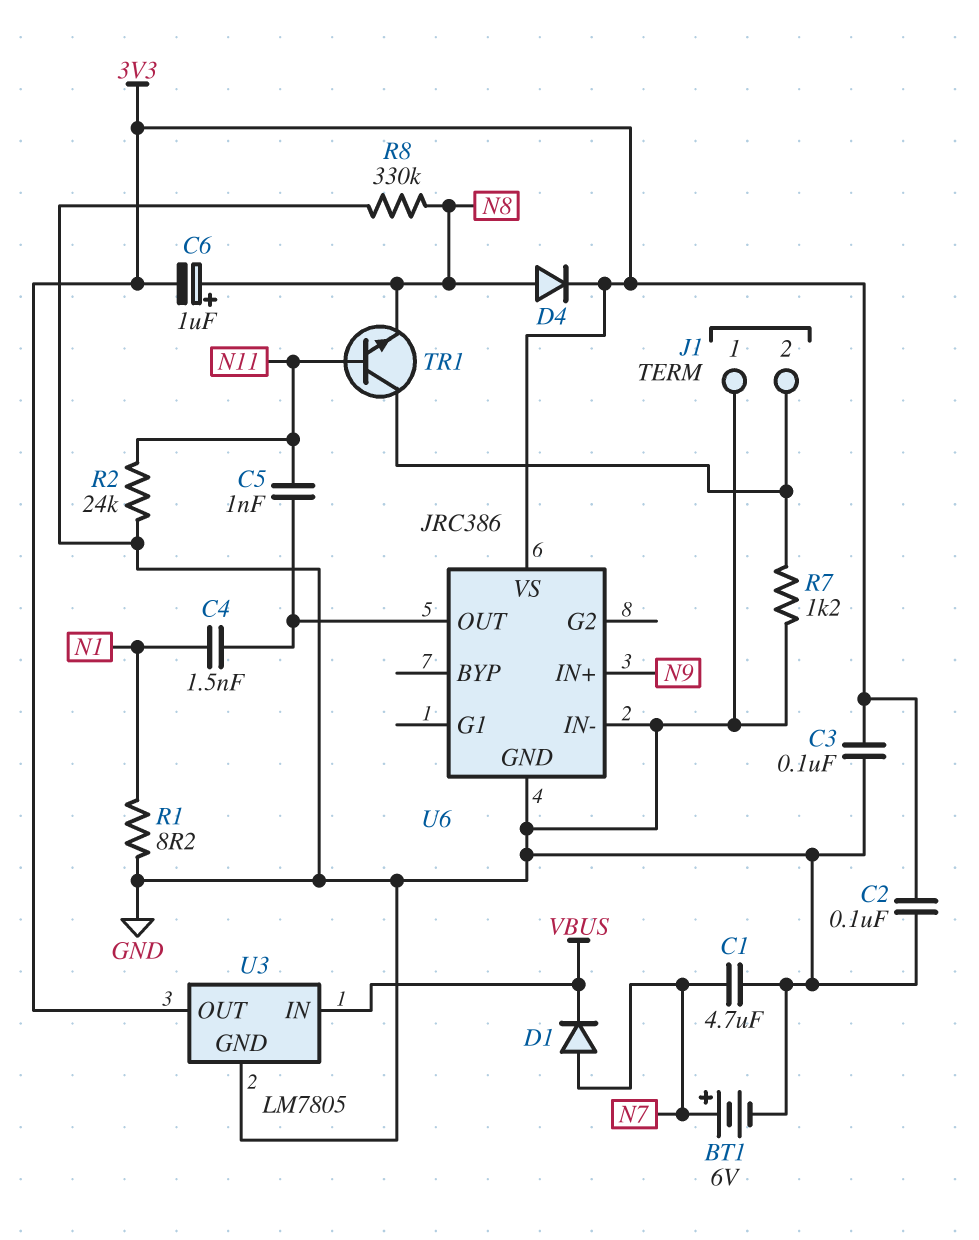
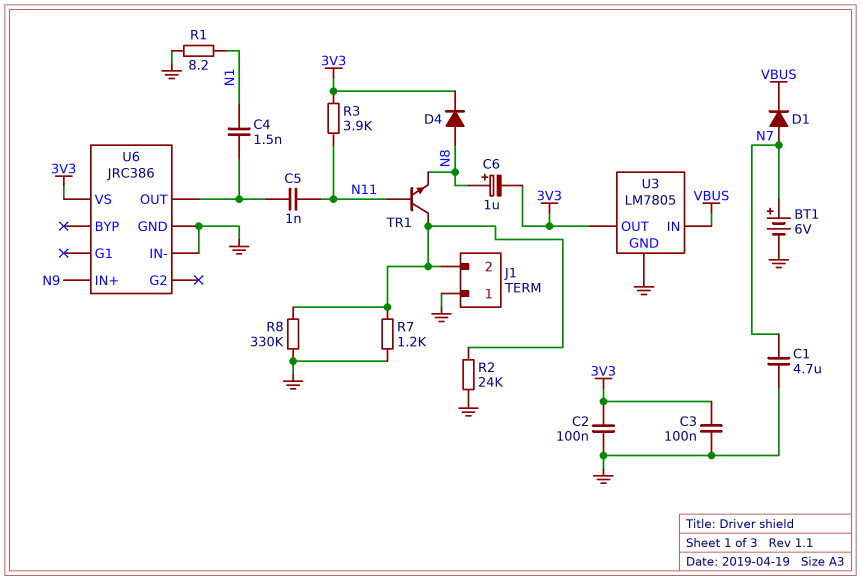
R2: 24k (GND, N11) -> 24k (GND, J1/2)
R3: none -> 3.9k (3V3, N11)
R8: 330k (GND, N8) -> 330k (GND, J1/2)

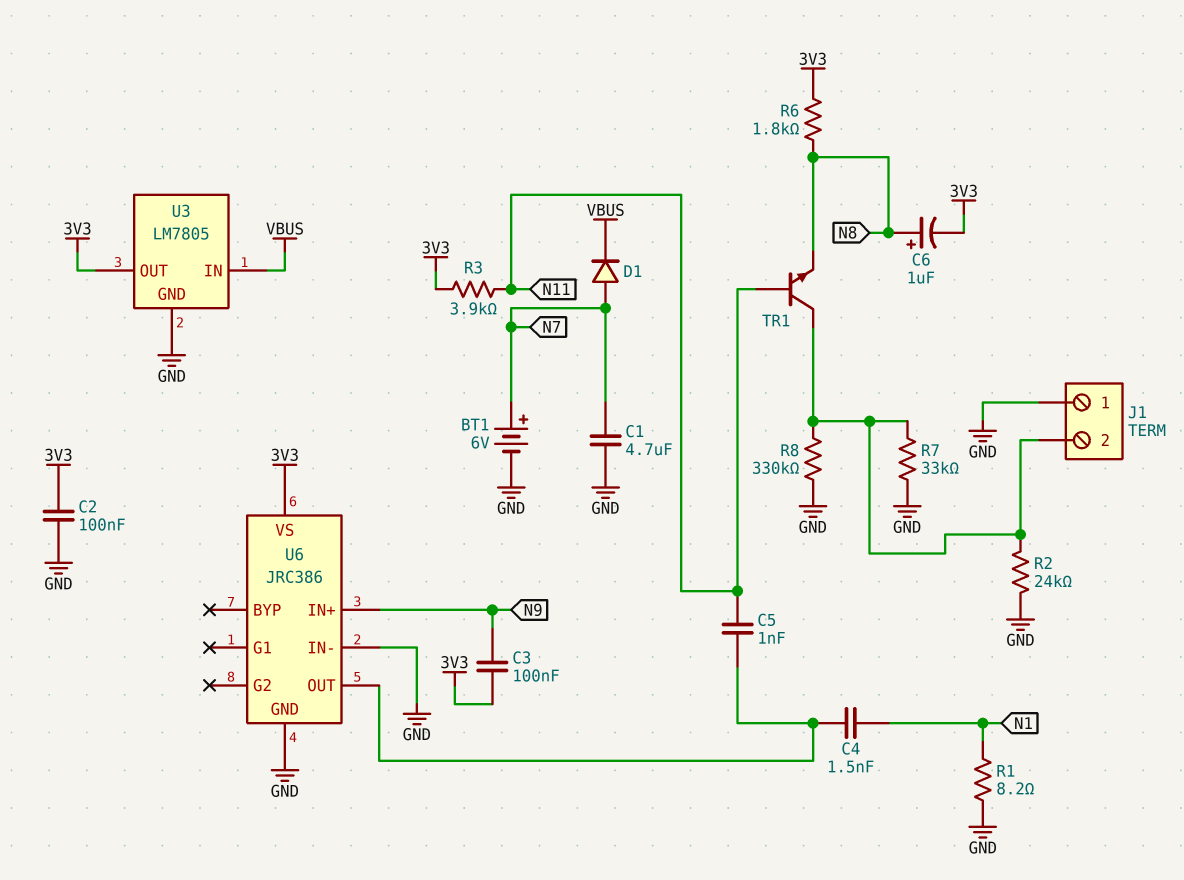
C3: 100nF (3V3, GND) -> 100nF (3V3, N9)
D4: diode (A N8, K 3V3) -> none
R6: none -> 1.8k (3V3, N8)
R7: 1.2k (GND, J1/2) -> 33k (GND, J1/2)

